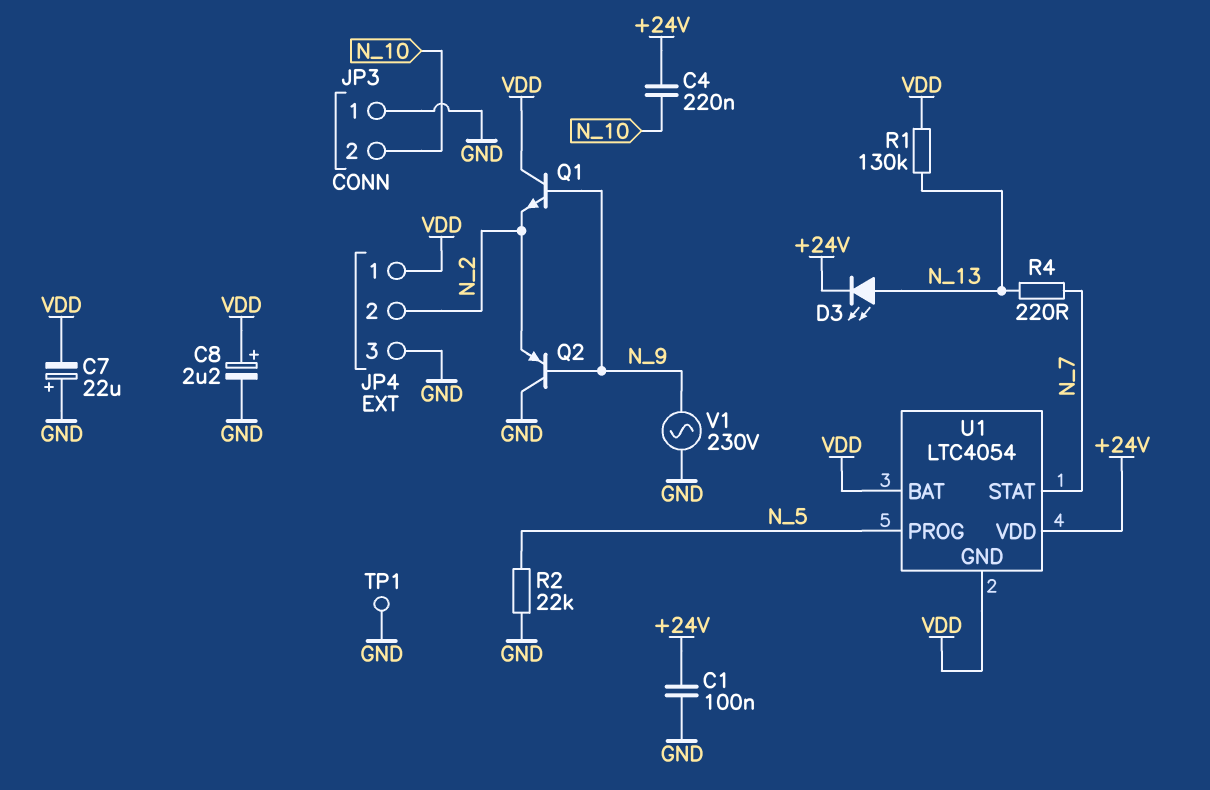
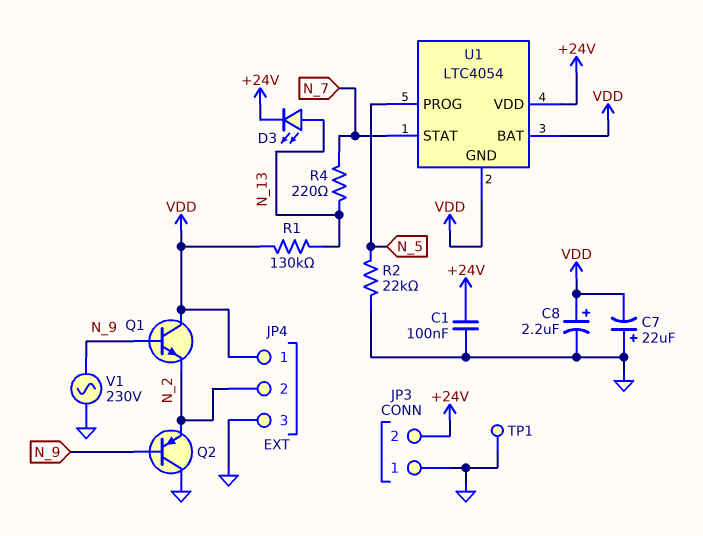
C4: 220nF (+24V, N_10) -> none
JP3 pin 2: N_10 -> +24V

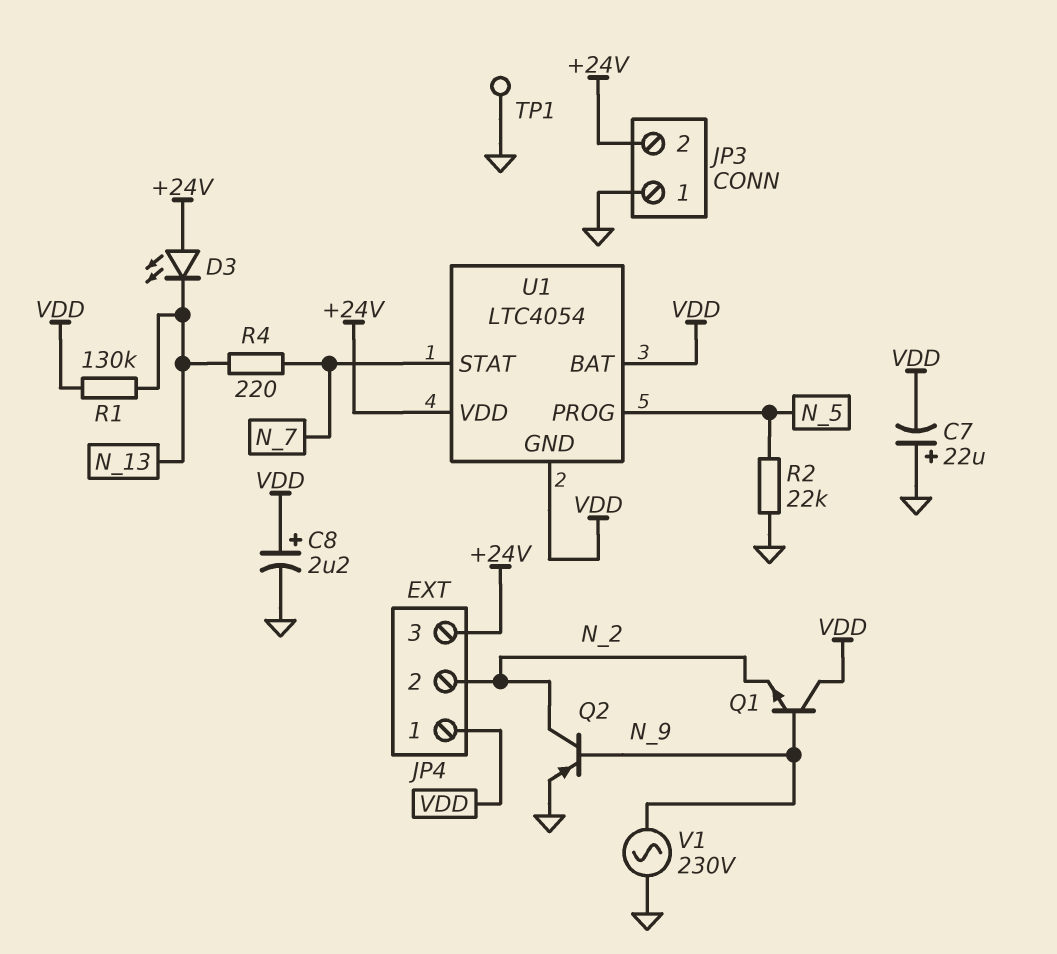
C1: 100nF (+24V, GND) -> none
D3: LED (A N_13, K +24V) -> LED (A +24V, K N_13)
JP4 pin 3: GND -> +24V
Q2: PNP (B N_9, C GND, E N_2) -> PNP (B N_9, C N_2, E GND)

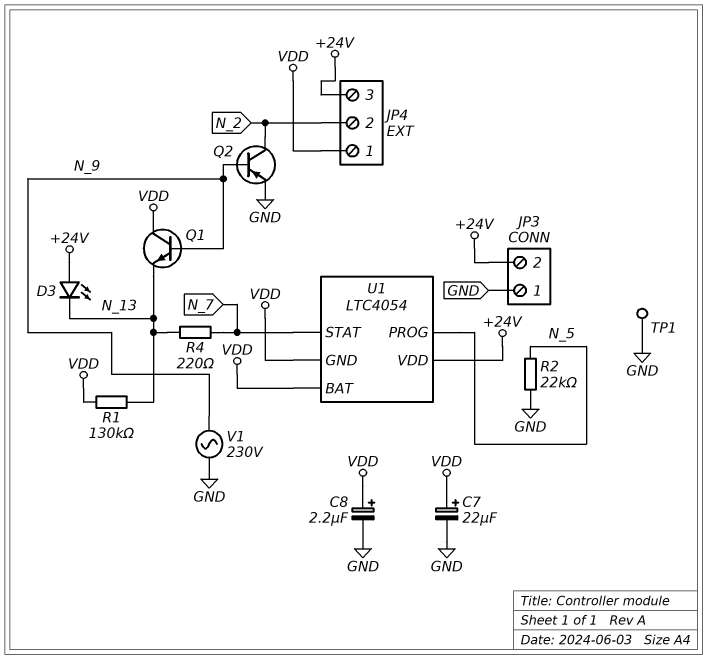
C7: 22uF (plus GND, minus VDD) -> 22uF (plus VDD, minus GND)
Q1: NPN (B N_9, C VDD, E N_2) -> NPN (B N_9, C VDD, E N_13)

